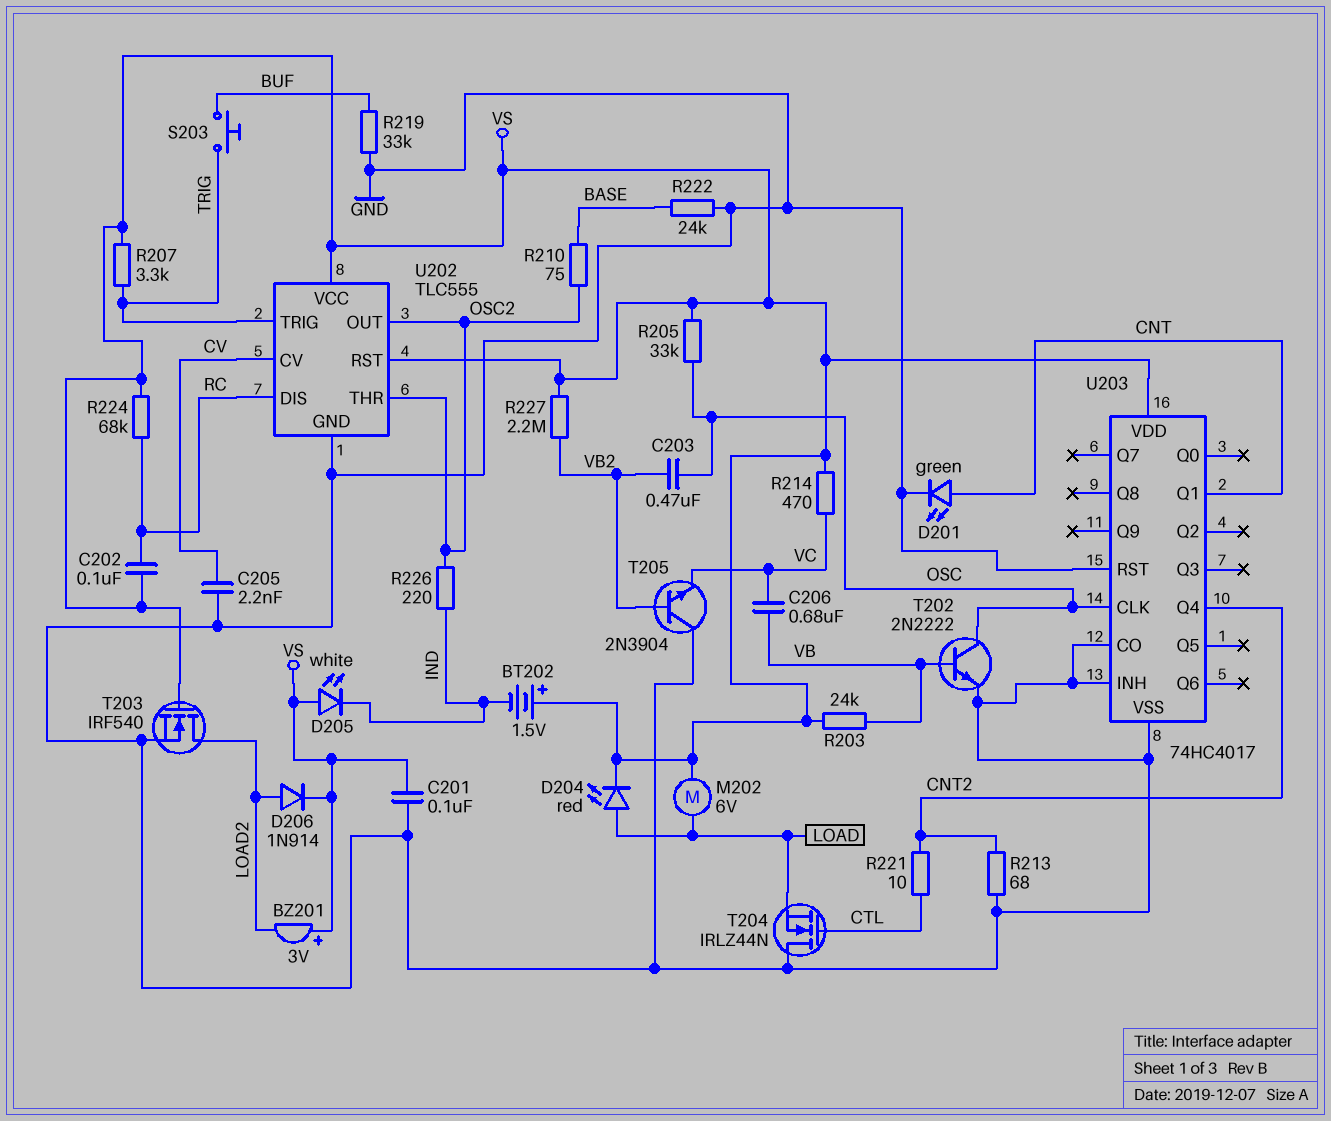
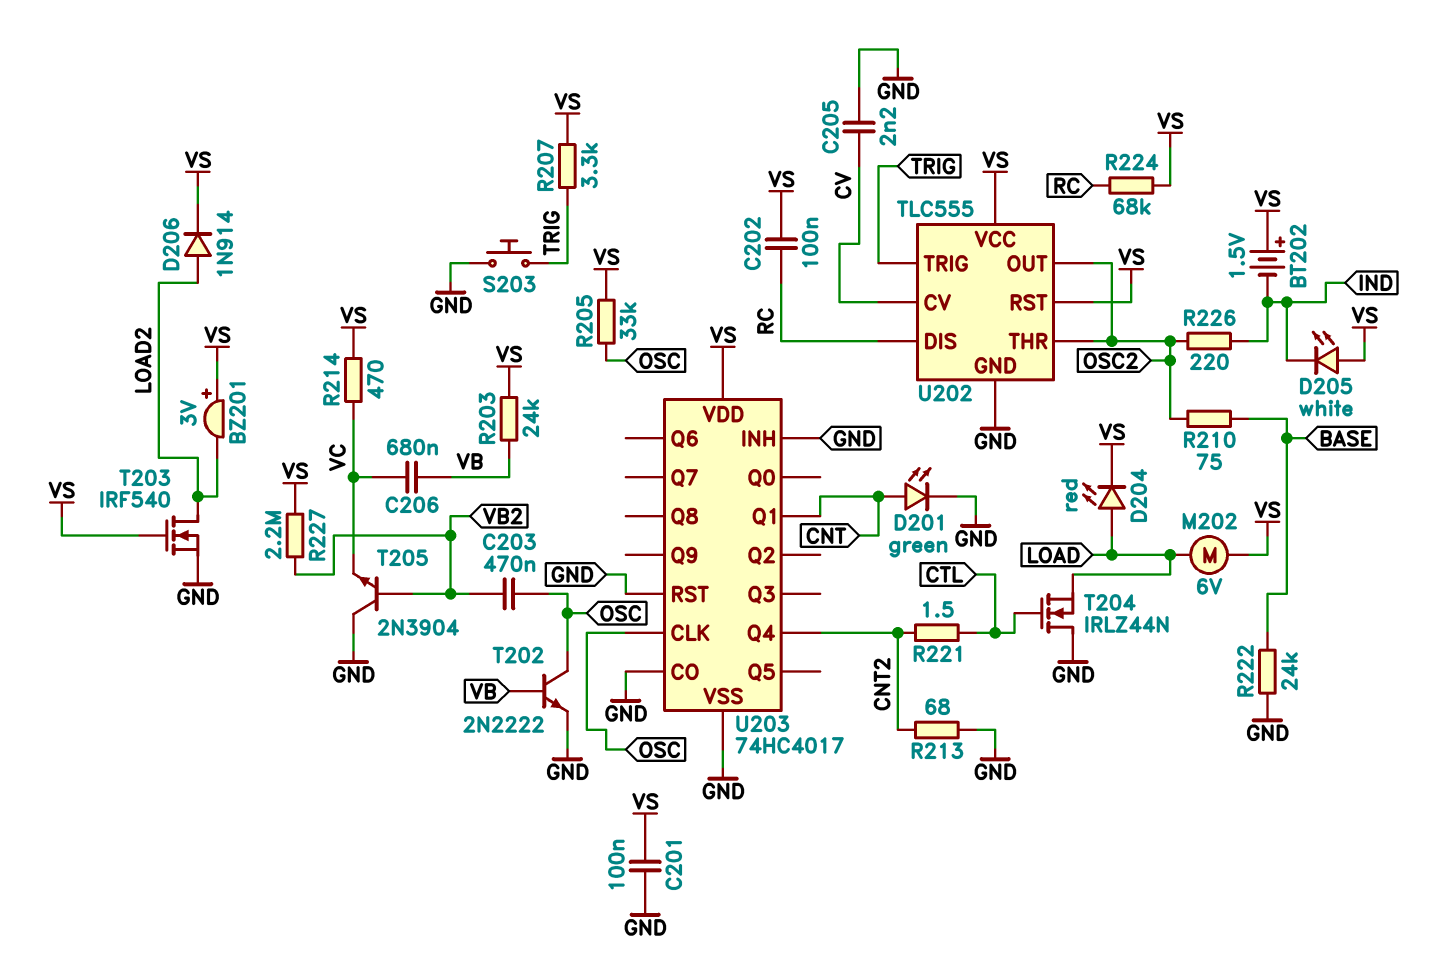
R219: 33k (BUF, GND) -> none
R221: 10 (CNT2, CTL) -> 1.5 (CNT2, CTL)
S203: button (BUF, TRIG) -> button (GND, TRIG)

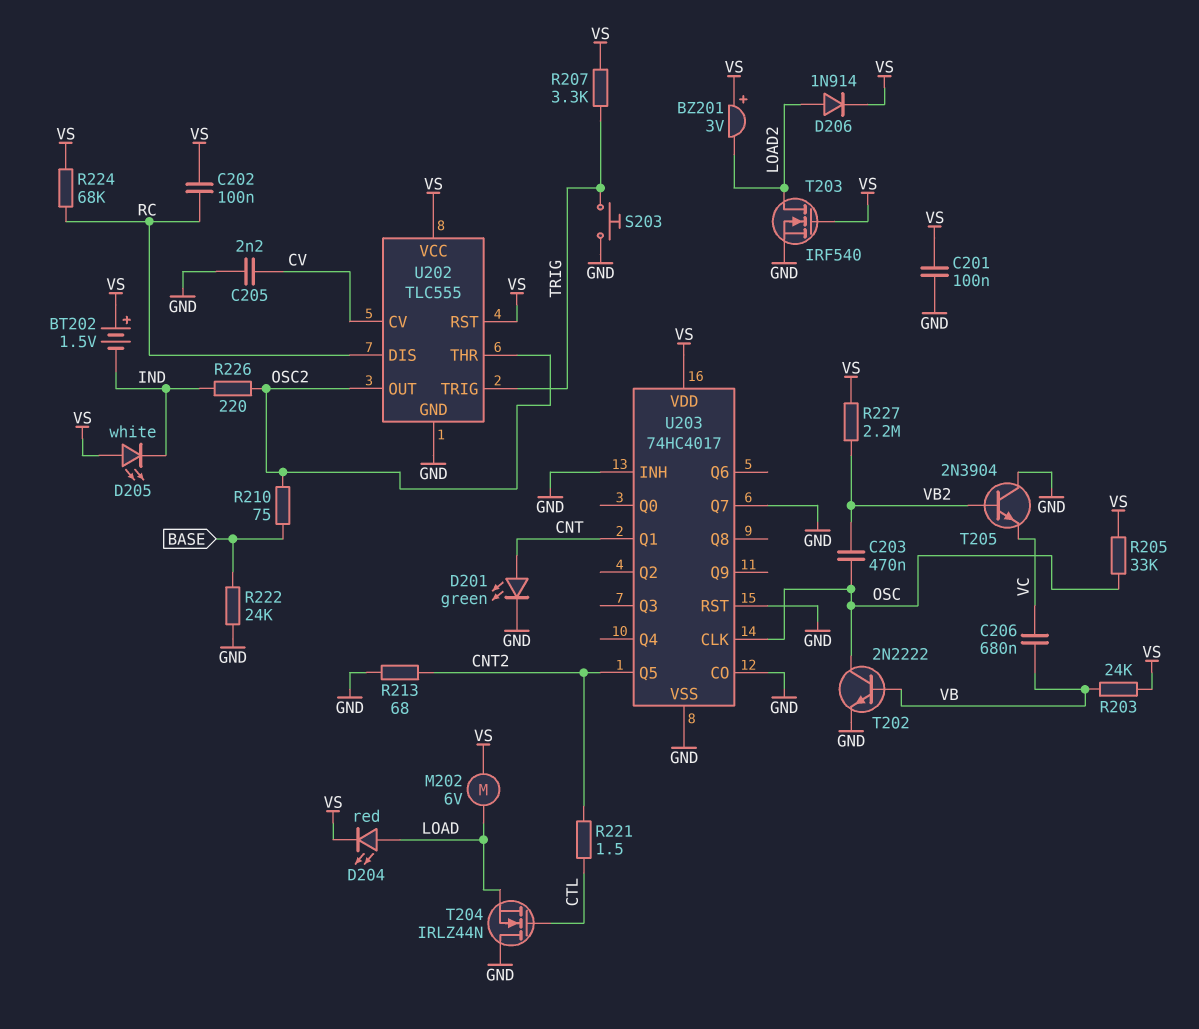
R214: 470 (VC, VS) -> none
U203 pin Q4: CNT2 -> none
U203 pin Q5: none -> CNT2
U203 pin Q7: none -> GND

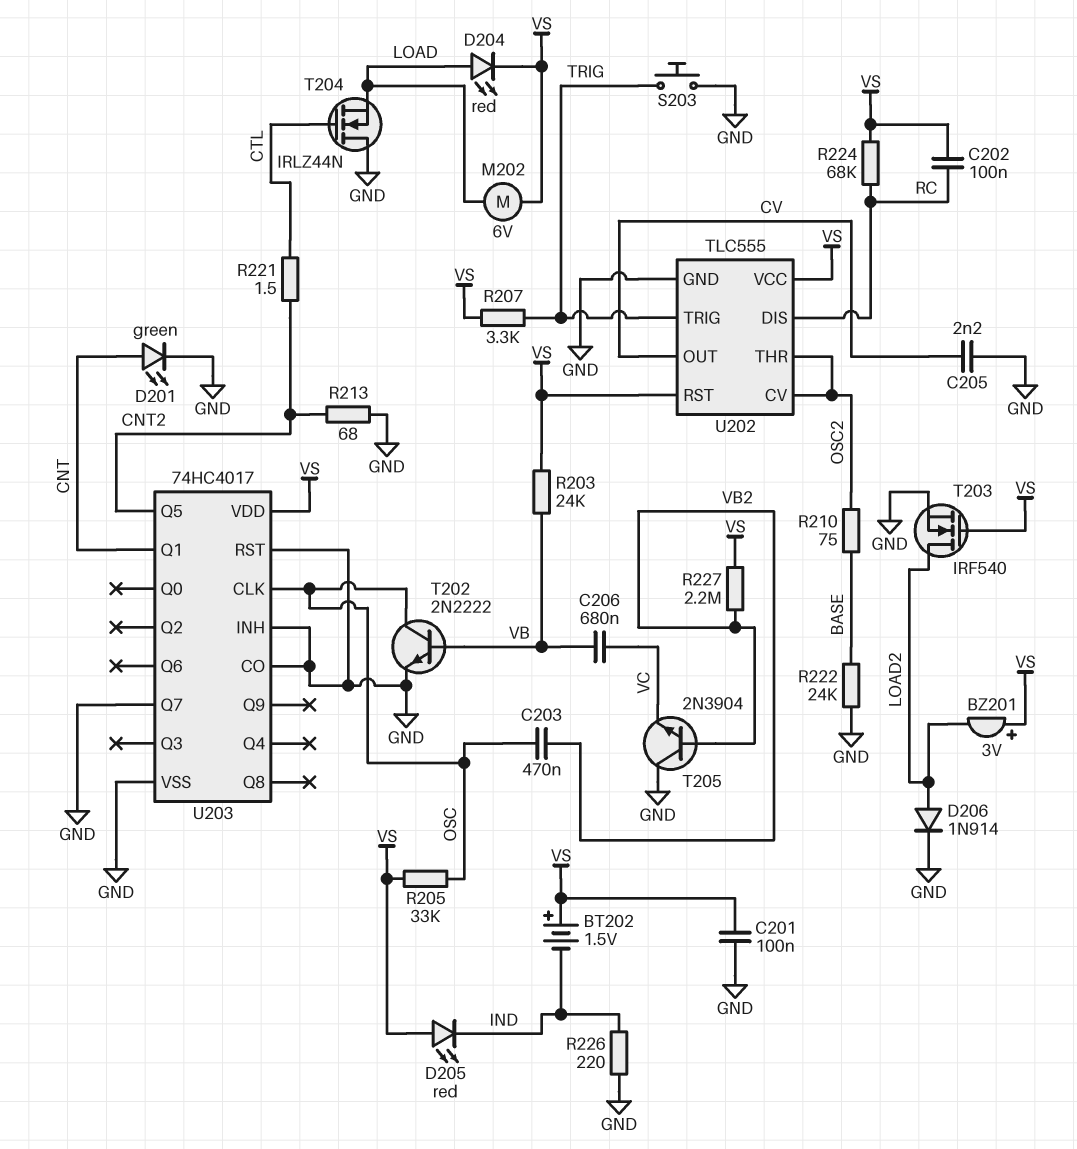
D205: LED white (A VS, K IND) -> LED red (A VS, K IND)
D206: diode 1N914 (A LOAD2, K VS) -> diode 1N914 (A LOAD2, K GND)
R226: 220 (IND, OSC2) -> 220 (GND, IND)
U202 pin CV: CV -> OSC2
U202 pin OUT: OSC2 -> CV

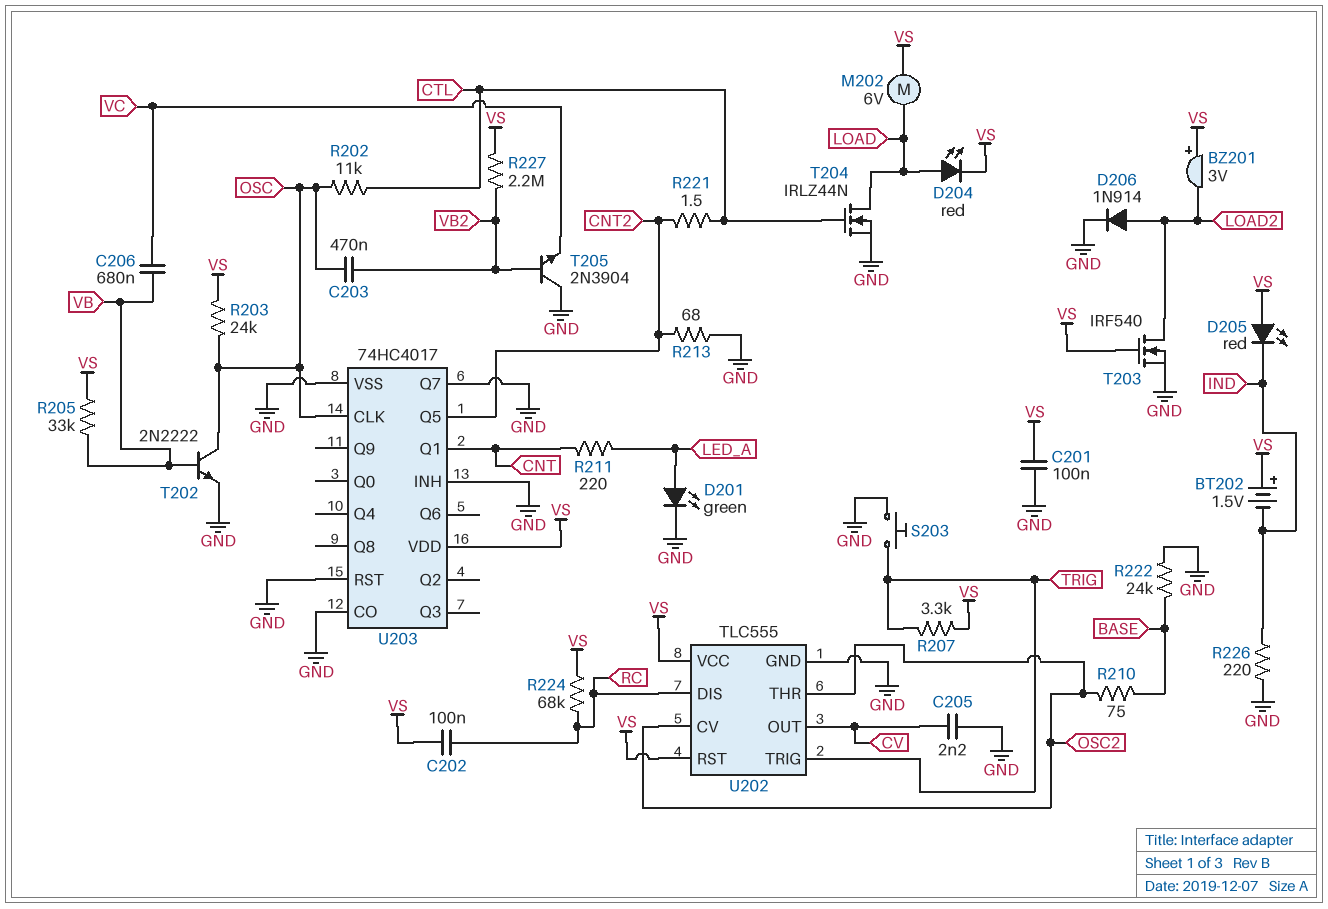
D201: LED green (A CNT, K GND) -> LED green (A LED_A, K GND)
R202: none -> 11k (CTL, OSC)
R203: 24k (VB, VS) -> 24k (OSC, VS)
R205: 33k (OSC, VS) -> 33k (VB, VS)
R211: none -> 220 (CNT, LED_A)
T204: NMOS IRLZ44N (G CTL, D GND, S LOAD) -> NMOS IRLZ44N (G CTL, D LOAD, S GND)

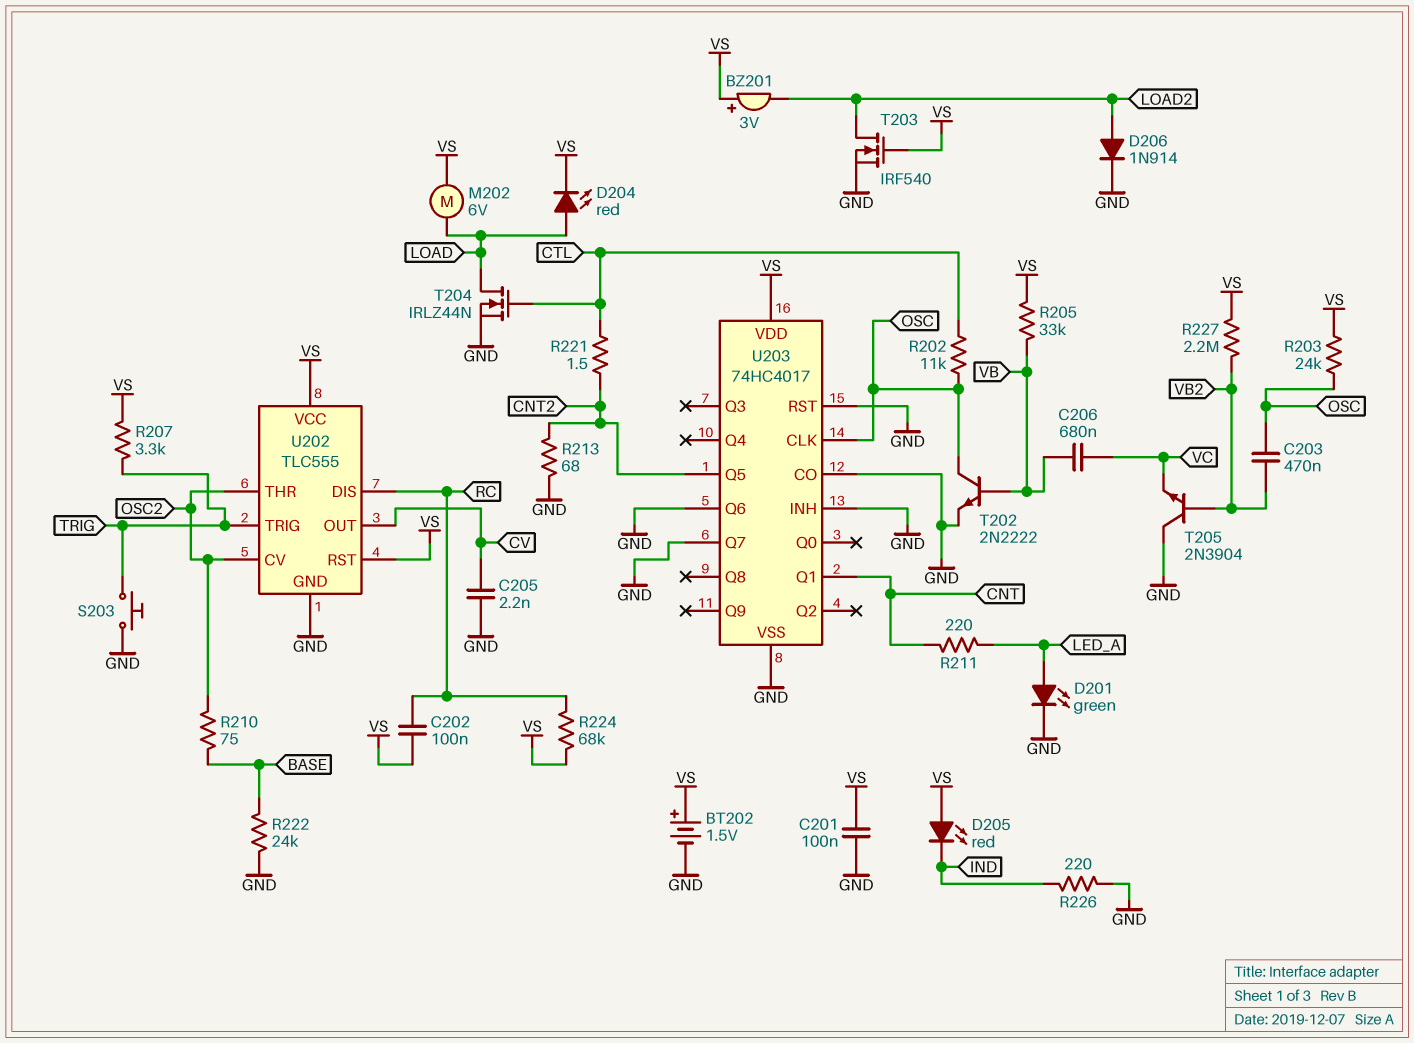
BT202: 1.5V (plus VS, minus IND) -> 1.5V (plus VS, minus GND)
U203 pin Q6: none -> GND

